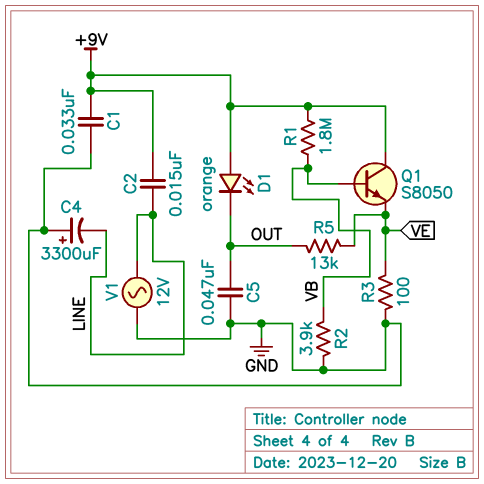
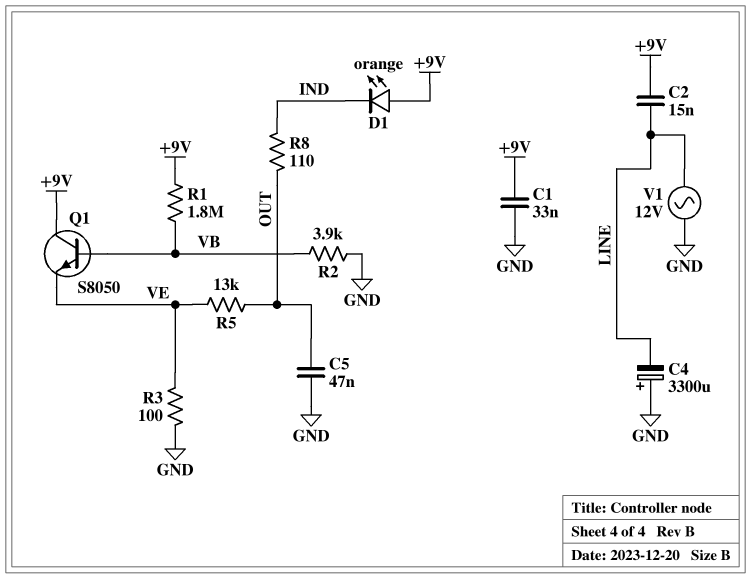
D1: LED orange (A +9V, K OUT) -> LED orange (A +9V, K IND)
R8: none -> 110 (IND, OUT)

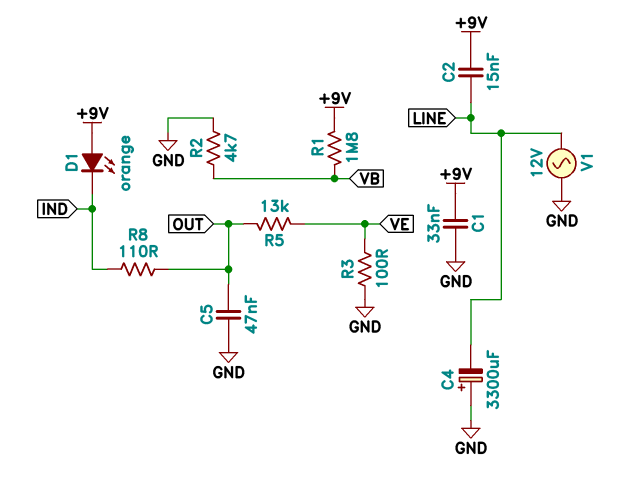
Q1: NPN S8050 (B VB, C +9V, E VE) -> none
R2: 3.9k (GND, VB) -> 4.7k (GND, VB)

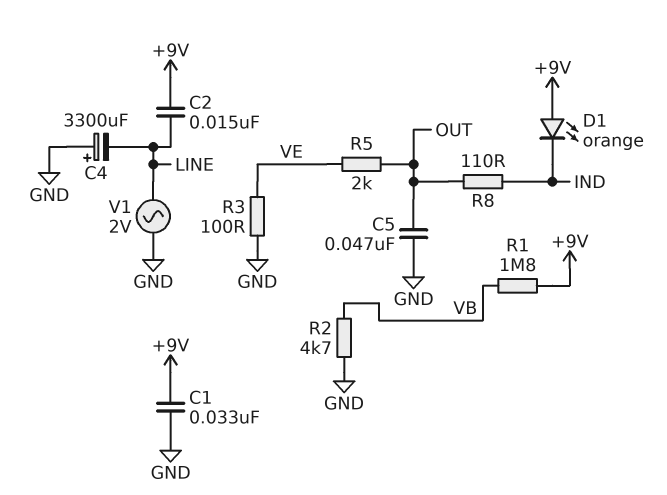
R5: 13k (OUT, VE) -> 2k (OUT, VE)
V1: AC 12V (GND, LINE) -> AC 2V (GND, LINE)

